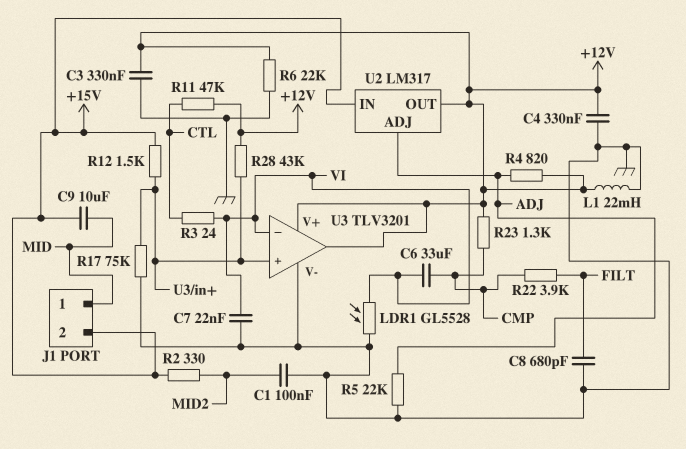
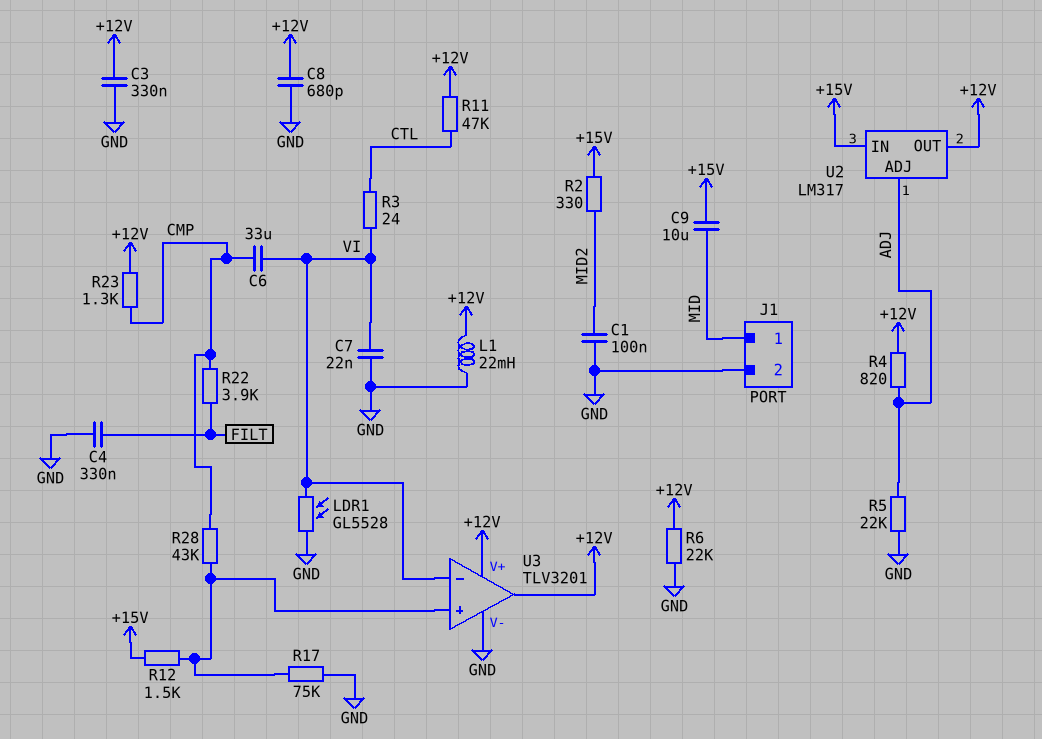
C4: 330nF (+12V, GND) -> 330nF (FILT, GND)
C8: 680pF (FILT, GND) -> 680pF (+12V, GND)
J1 pin 2: +15V -> GND
R28: 43k (+12V, U3/in+) -> 43k (CMP, U3/in+)

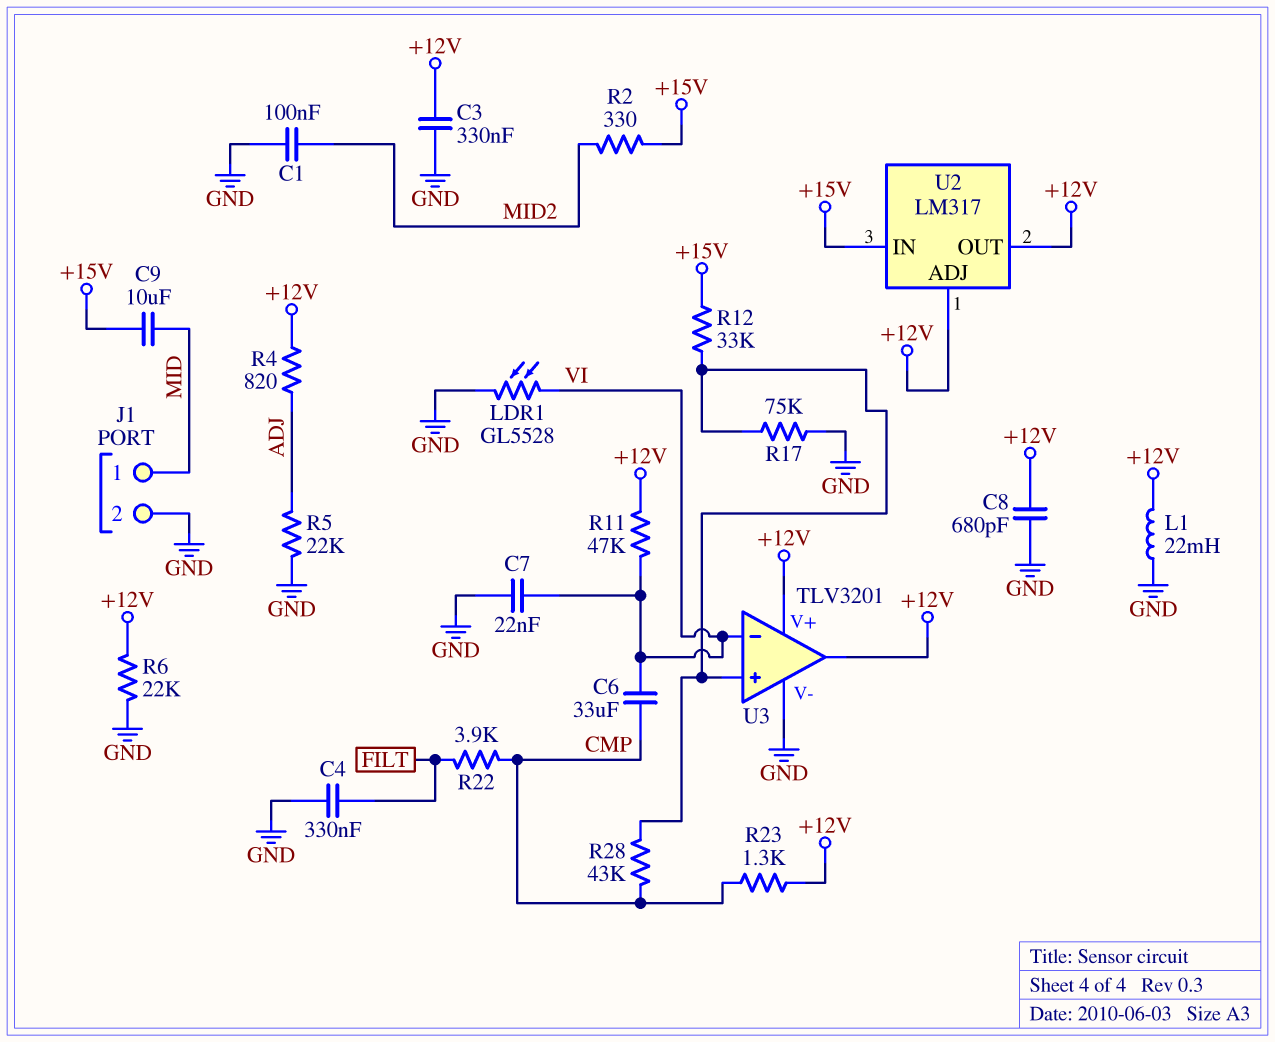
R3: 24 (CTL, VI) -> none
R11: 47k (+12V, CTL) -> 47k (+12V, VI)
R12: 1.5k (+15V, U3/in+) -> 33k (+15V, U3/in+)
U2 pin ADJ: ADJ -> +12V

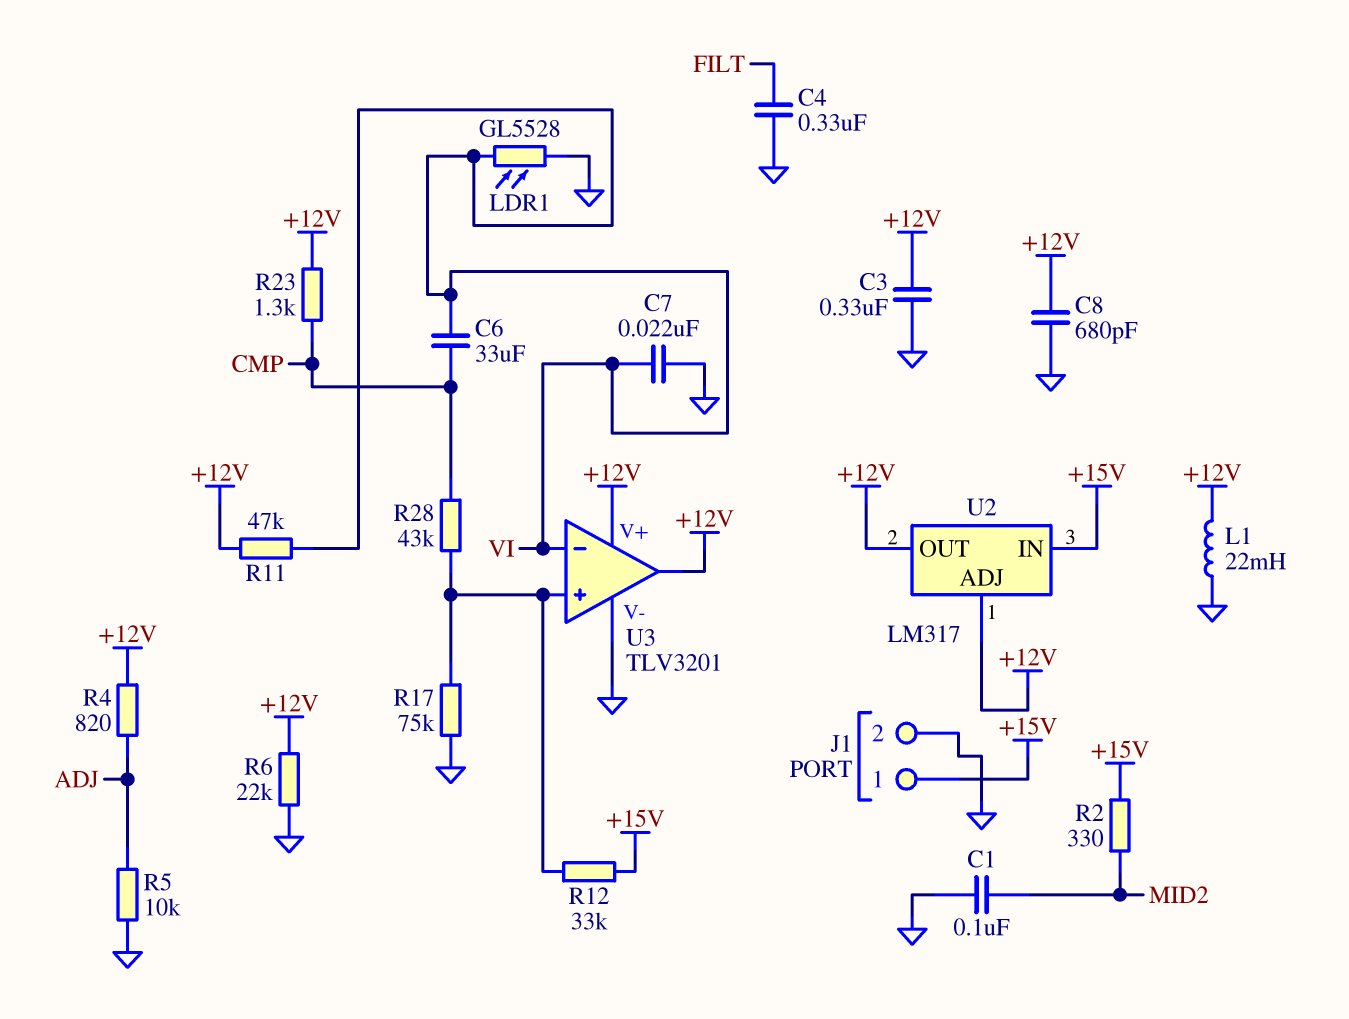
C9: 10uF (+15V, MID) -> none
J1 pin 1: MID -> +15V
R5: 22k (ADJ, GND) -> 10k (ADJ, GND)
R22: 3.9k (CMP, FILT) -> none

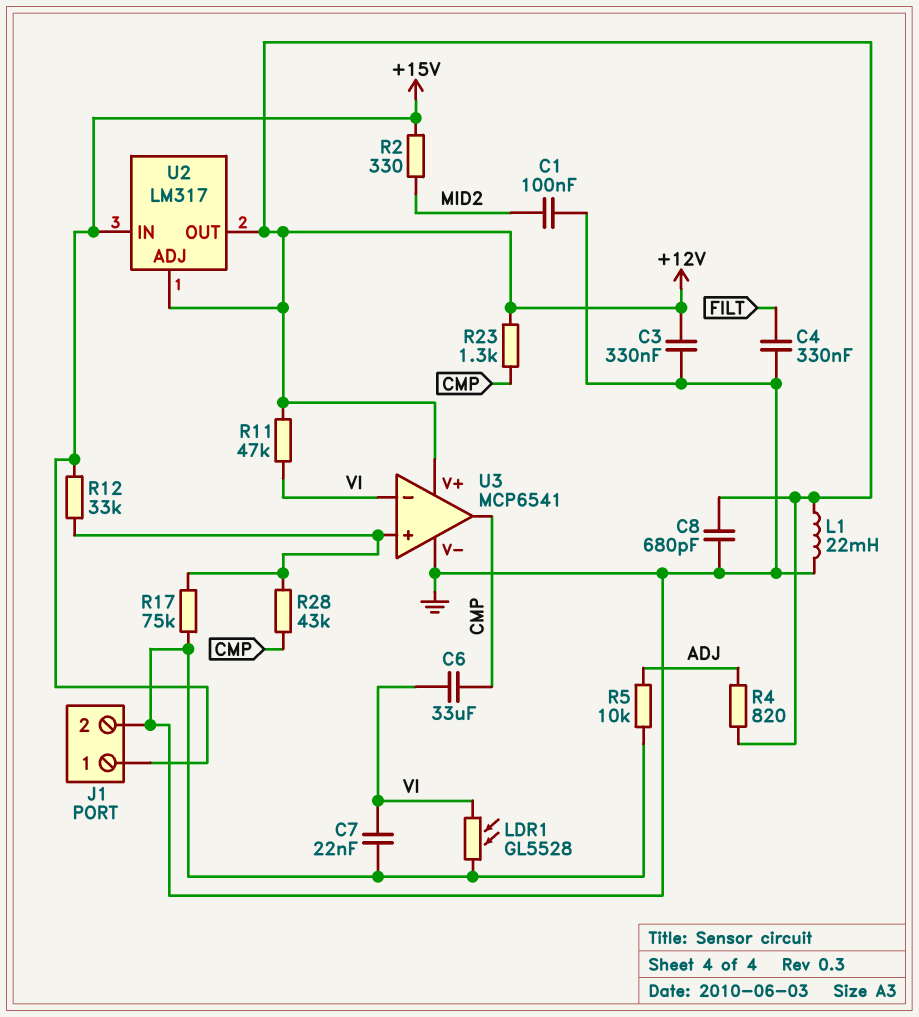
R6: 22k (+12V, GND) -> none
U3: TLV3201 -> MCP6541
U3 pin out: +12V -> CMP

